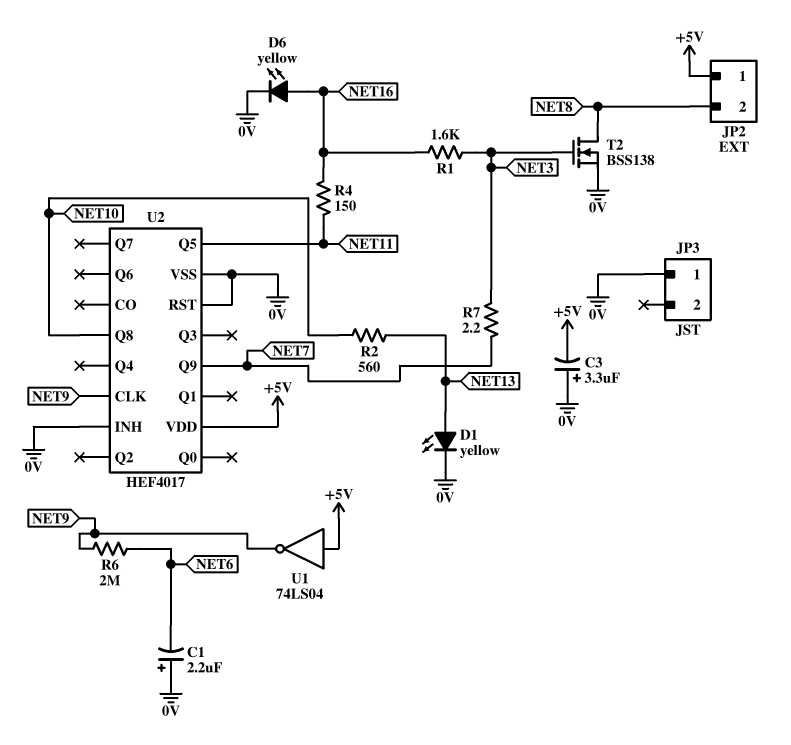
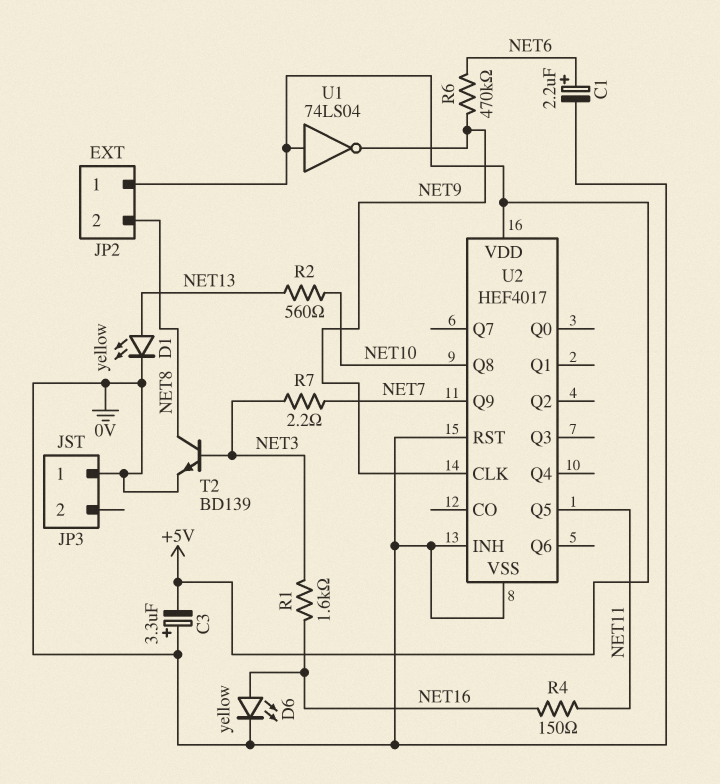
C1: 2.2uF (plus 0V, minus NET6) -> 2.2uF (plus NET6, minus 0V)
R6: 2M (NET6, NET9) -> 470k (NET6, NET9)
T2: NMOS BSS138 (G NET3, D NET8, S 0V) -> NPN BD139 (B NET3, C NET8, E 0V)

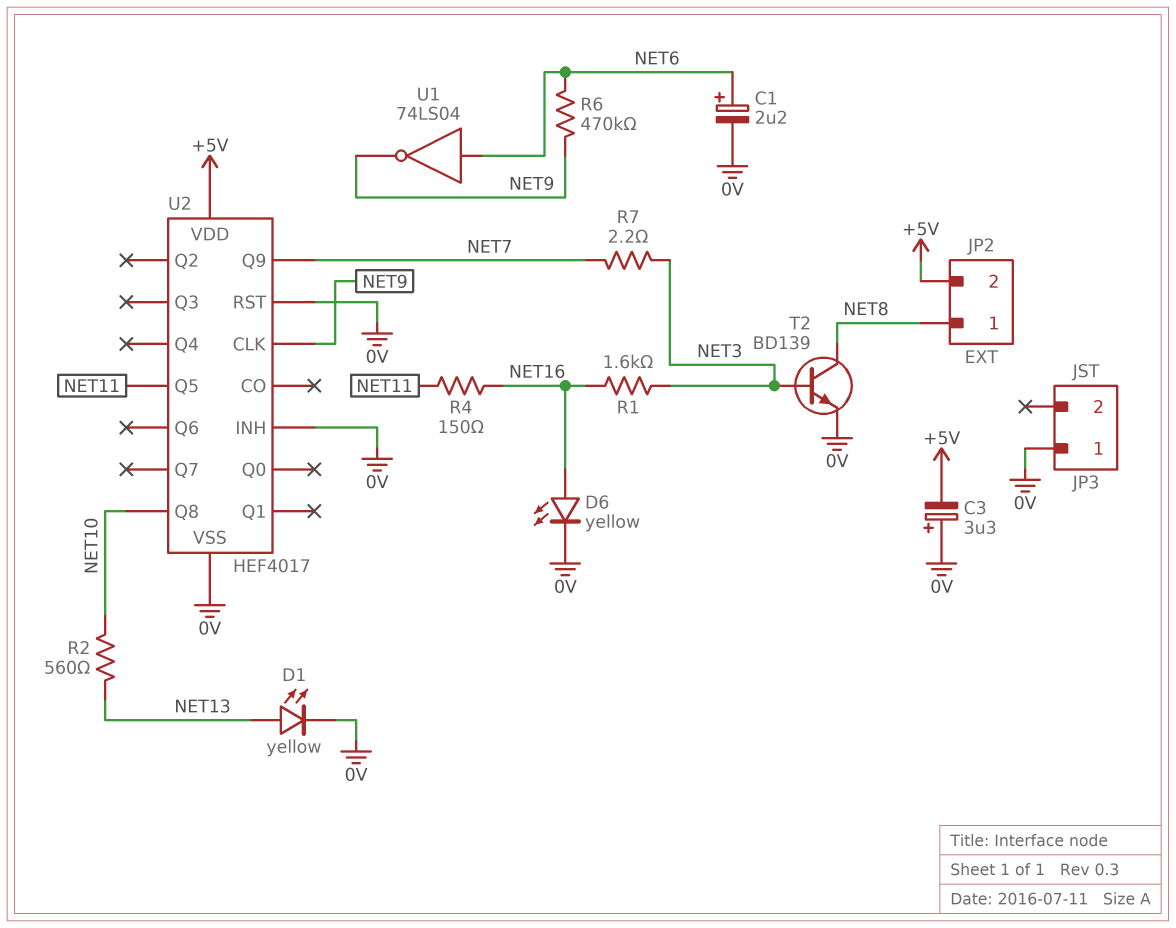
JP2 pin 1: +5V -> NET8
JP2 pin 2: NET8 -> +5V
U1: NOT 74LS04 (in +5V, out NET9) -> NOT 74LS04 (in NET6, out NET9)

